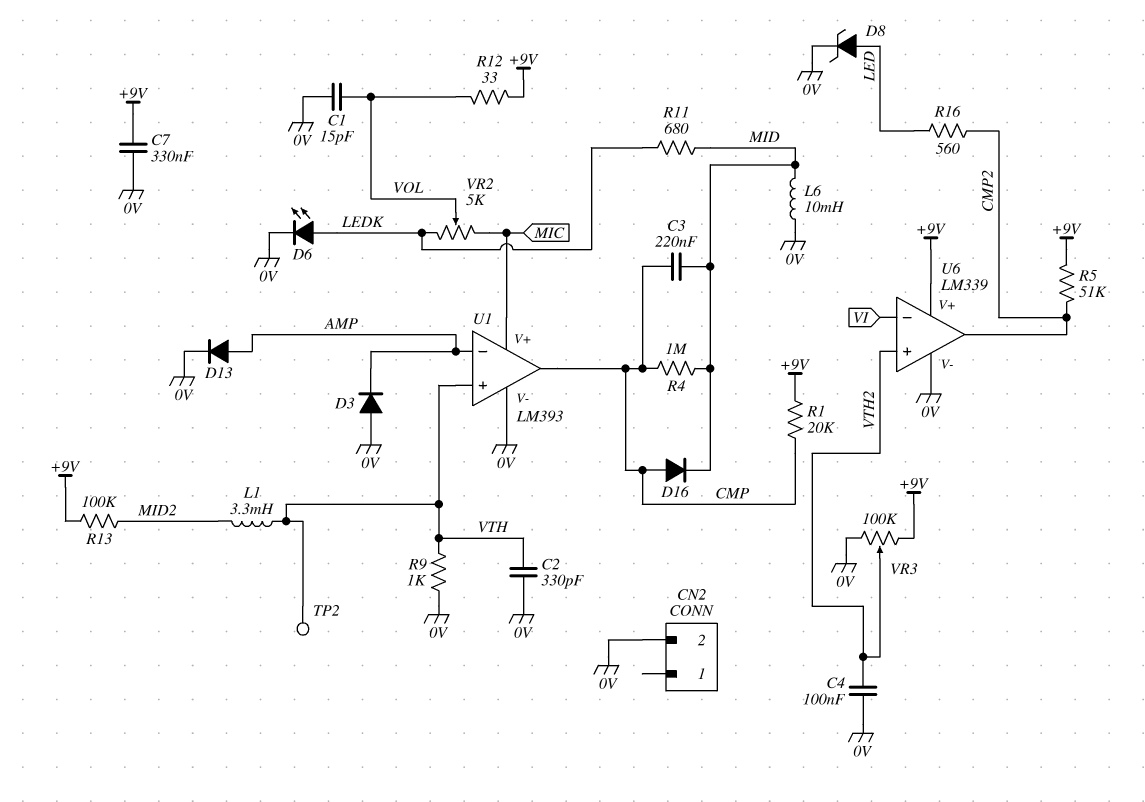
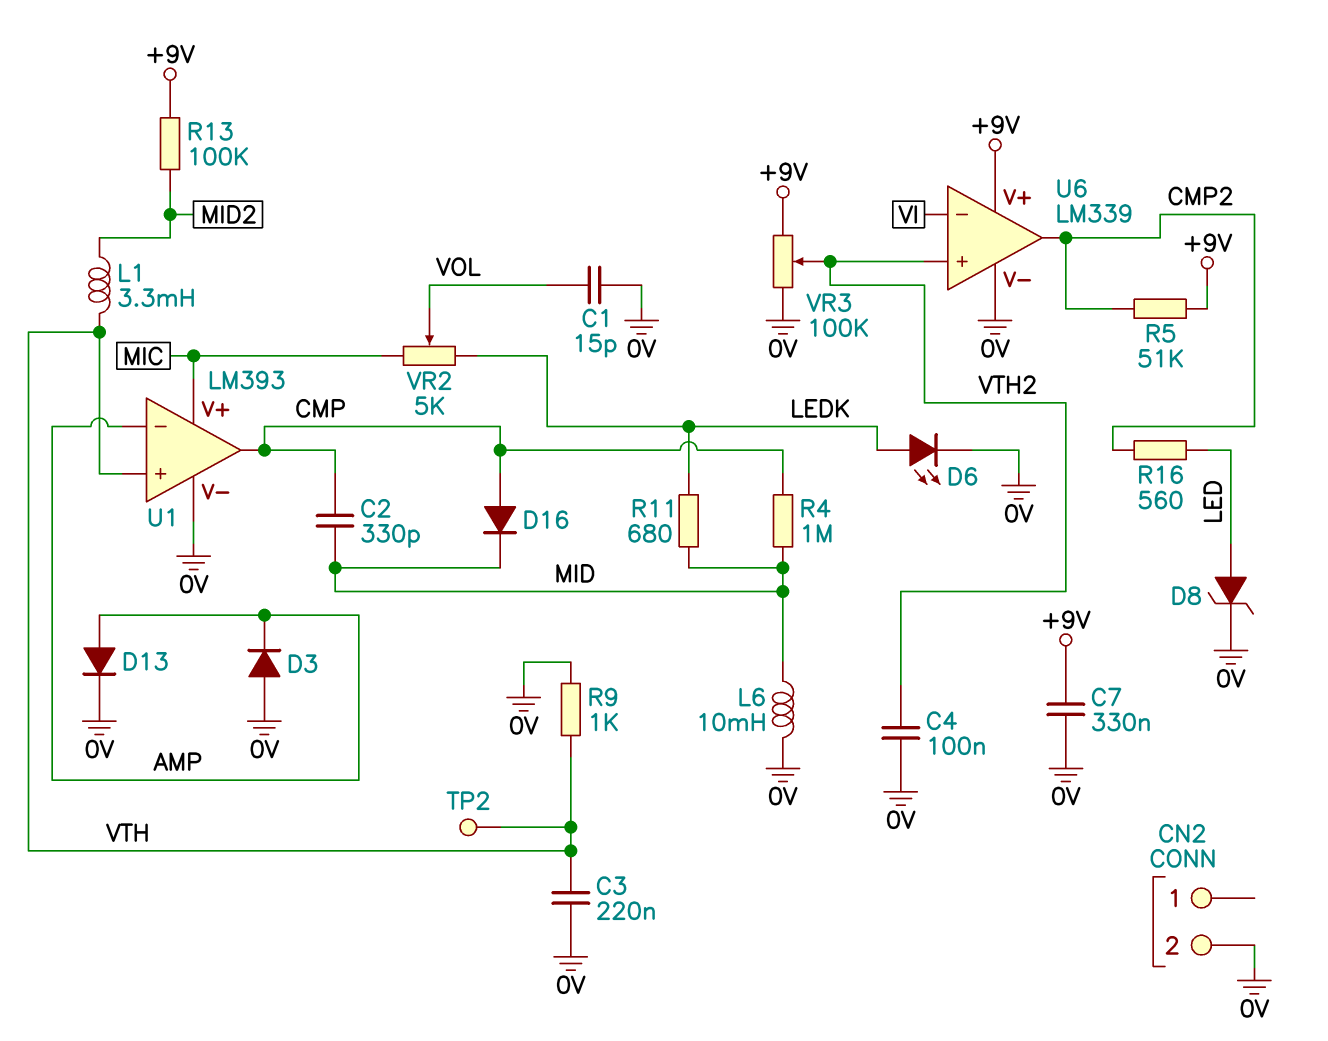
C2: 330pF (0V, VTH) -> 330pF (CMP, MID)
C3: 220nF (CMP, MID) -> 220nF (0V, VTH)
R1: 20k (+9V, CMP) -> none
R12: 33 (+9V, VOL) -> none

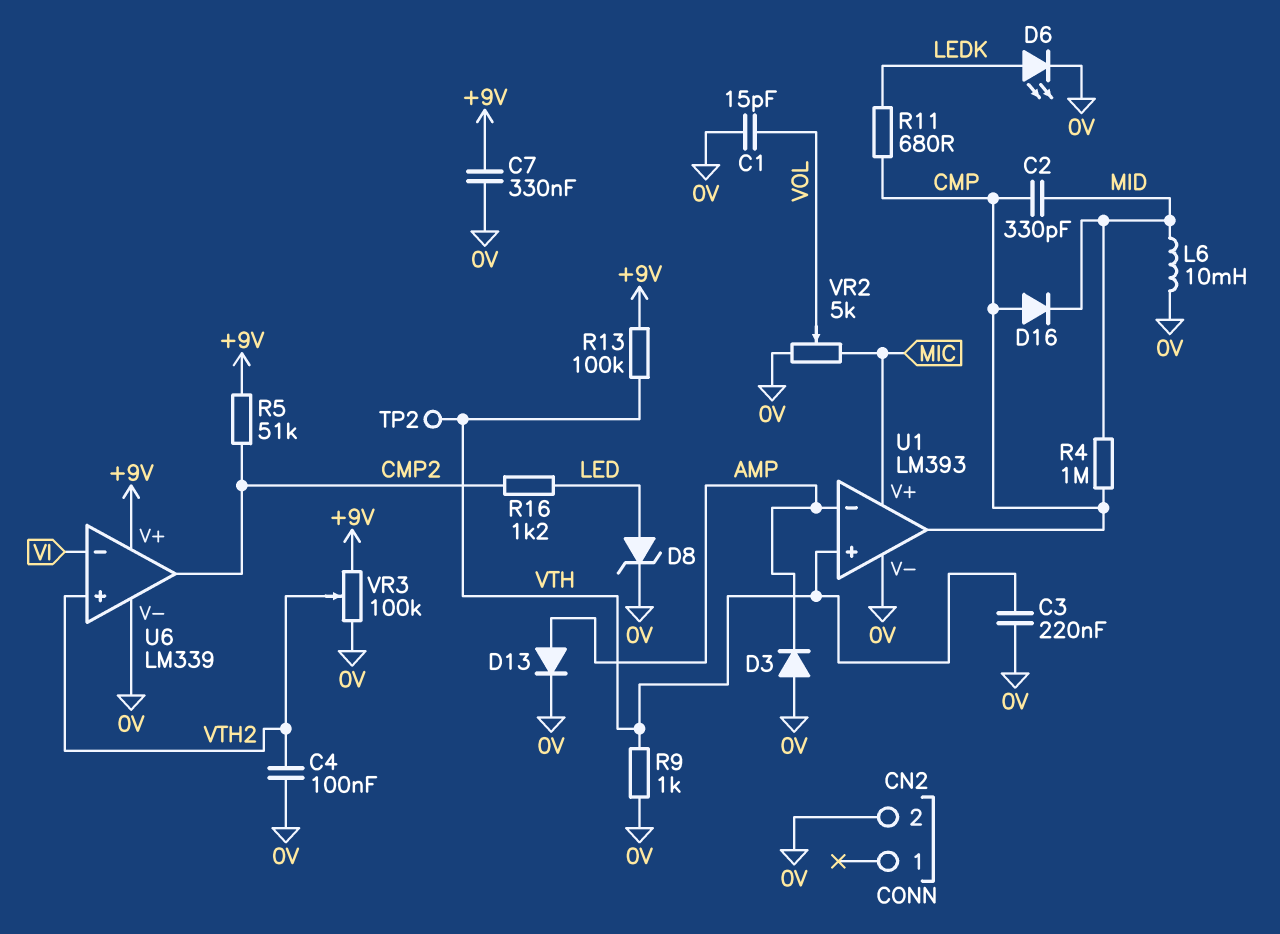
L1: 3.3mH (MID2, VTH) -> none
R11: 680 (LEDK, MID) -> 680 (CMP, LEDK)
R13: 100k (+9V, MID2) -> 100k (+9V, VTH)
R16: 560 (CMP2, LED) -> 1.2k (CMP2, LED)
VR2: 5k (LEDK, MIC, wiper VOL) -> 5k (0V, MIC, wiper VOL)

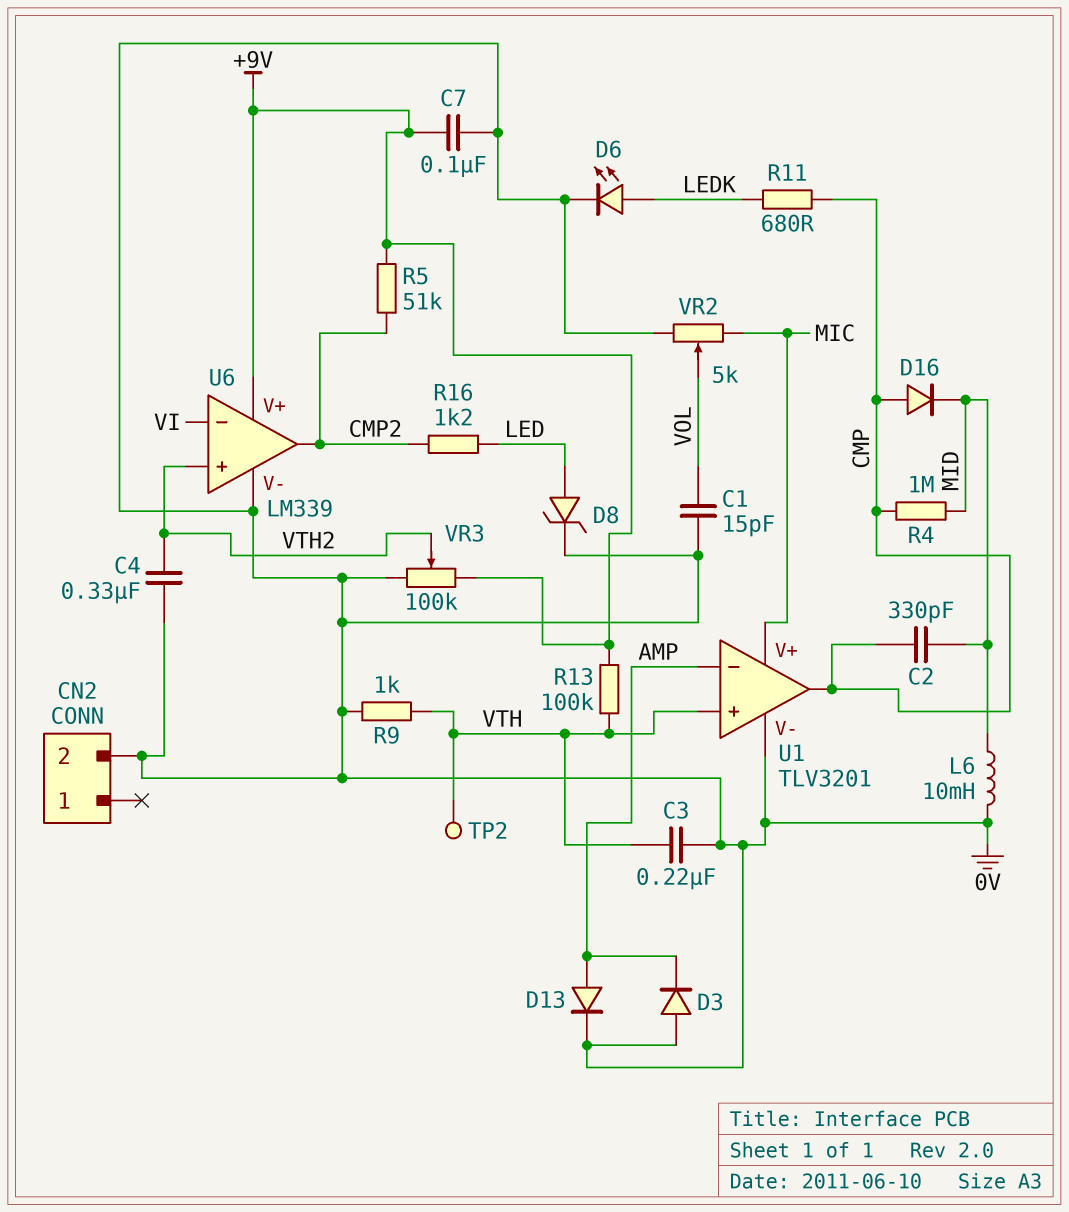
C4: 100nF (0V, VTH2) -> 330nF (0V, VTH2)
C7: 330nF (+9V, 0V) -> 100nF (+9V, 0V)
U1: LM393 -> TLV3201

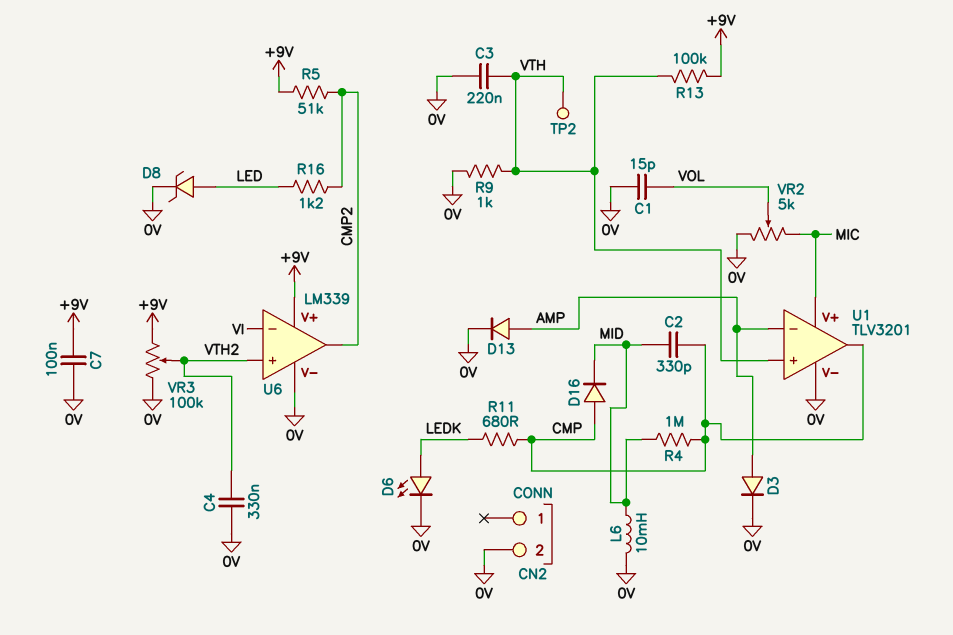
D3: diode (A 0V, K AMP) -> diode (A AMP, K 0V)

